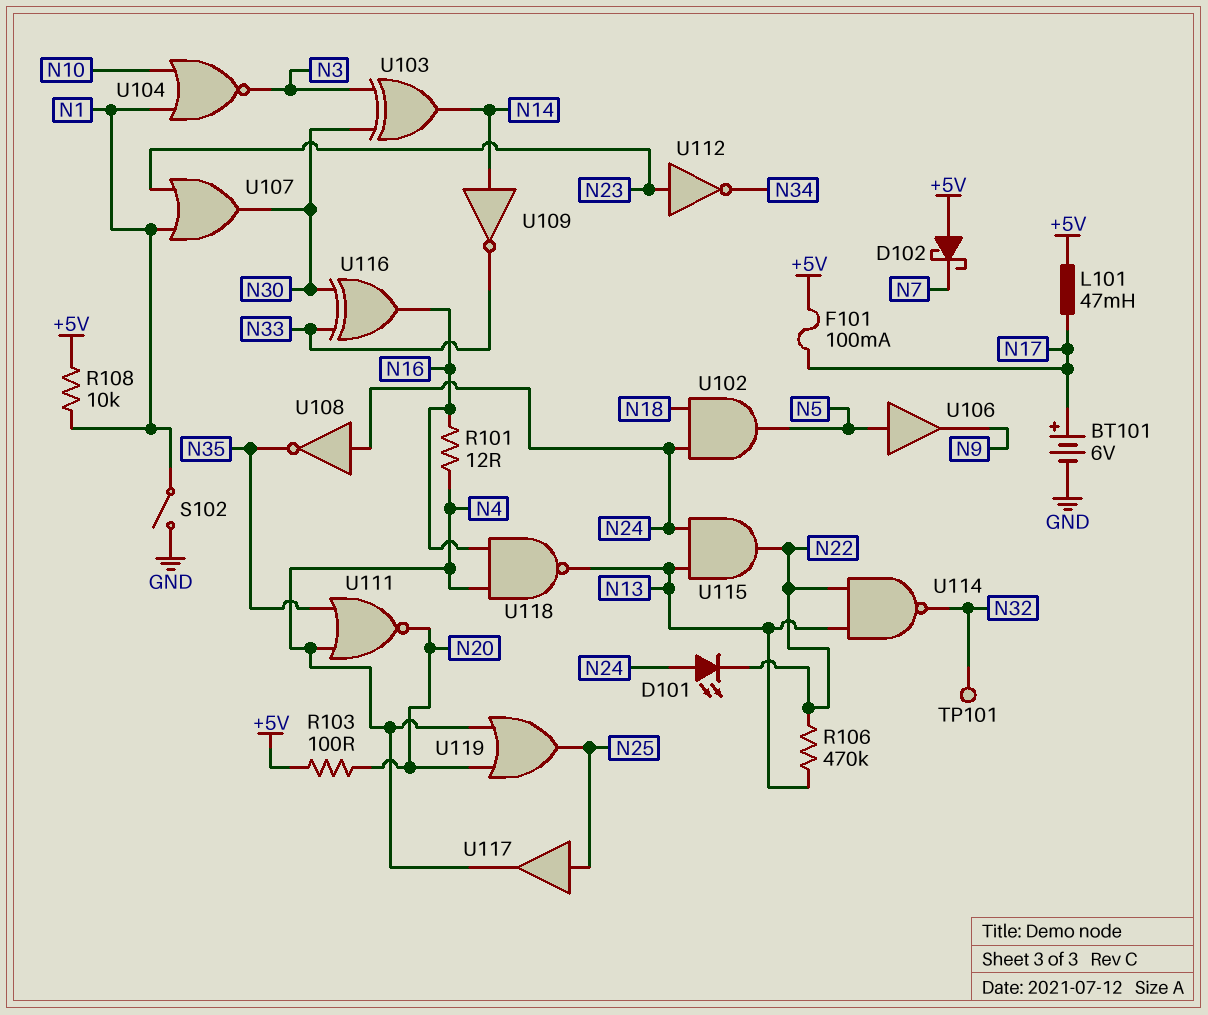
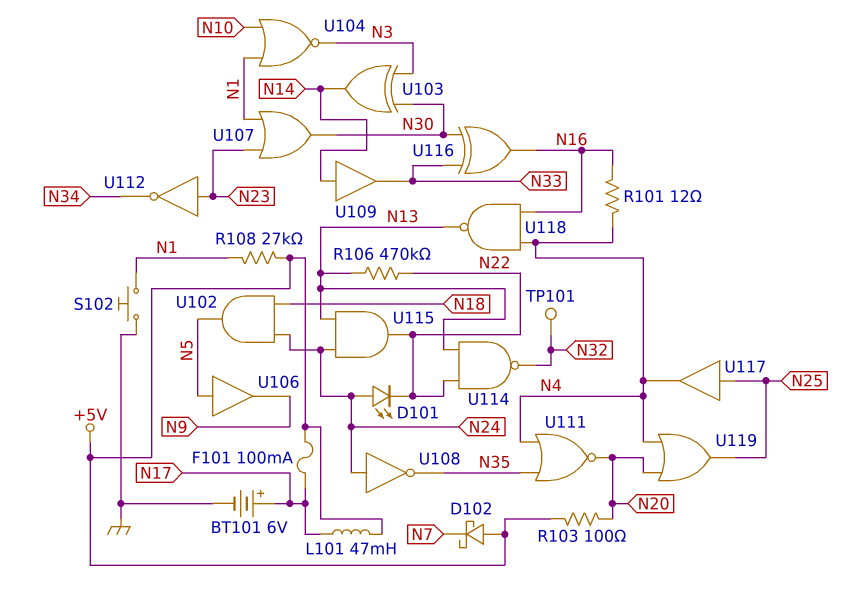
R108: 10k (+5V, N1) -> 27k (+5V, N1)
S102: switch (GND, N1) -> button (GND, N1)
U109: NOT (in N14, out N33) -> buffer (in N14, out N33)

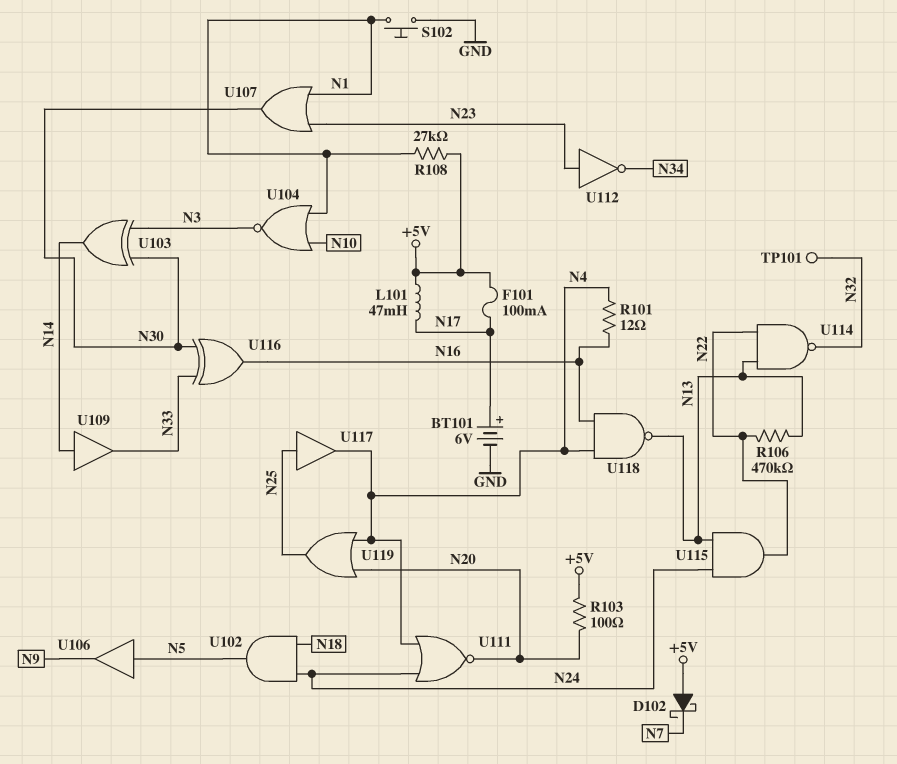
D101: LED (A N24, K N22) -> none
U108: NOT (in N24, out N35) -> none
U111: NOR (in N4, in N35, out N20) -> NOR (in N4, in N24, out N20)

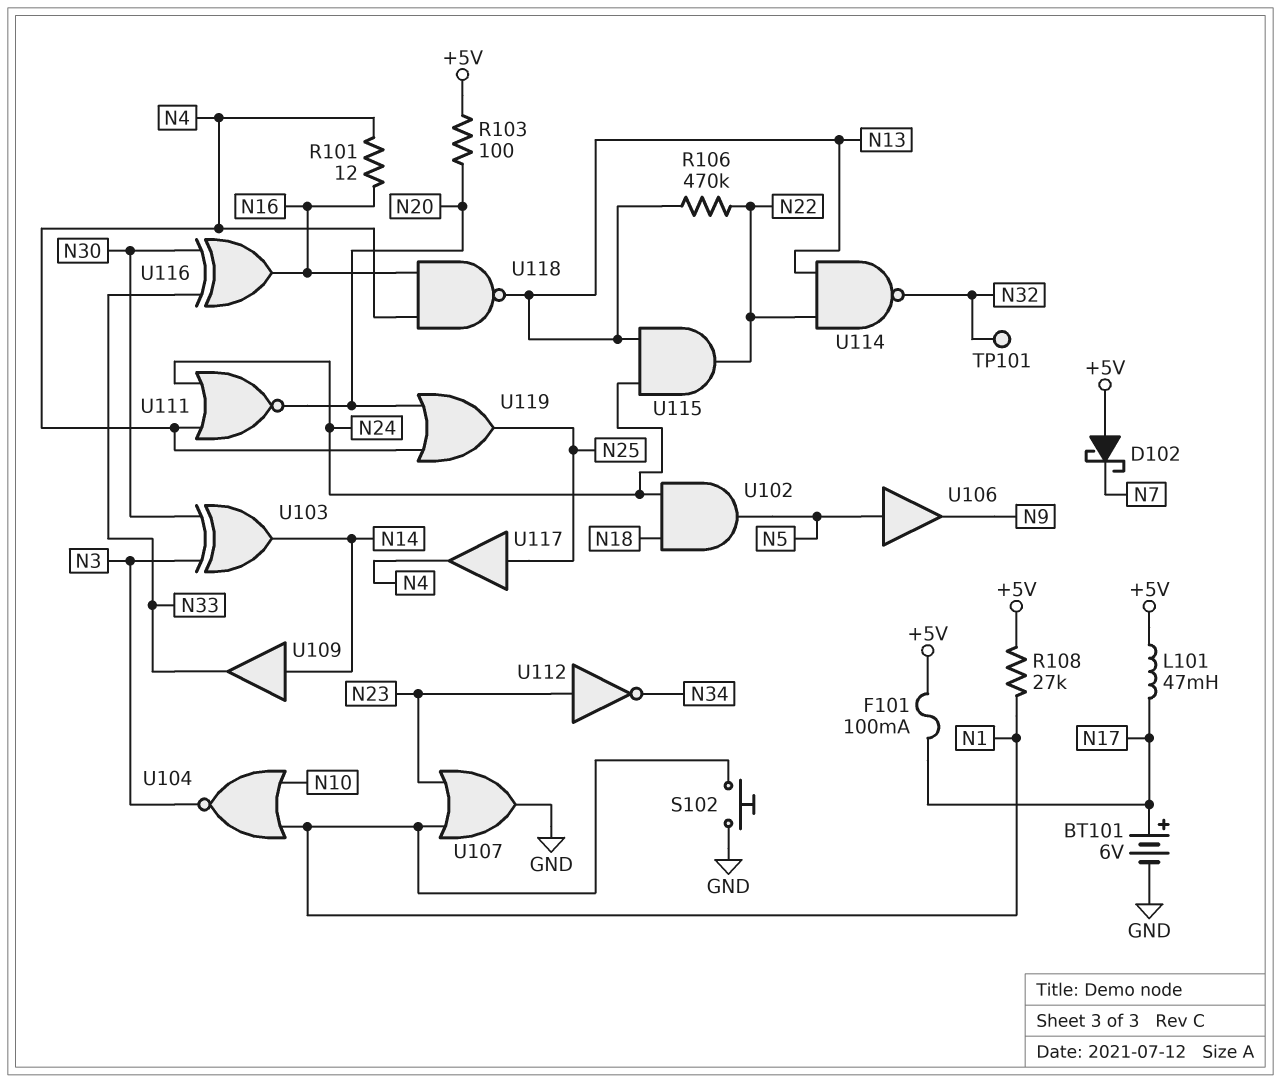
U107: OR (in N1, in N23, out N30) -> OR (in N1, in N23, out GND)

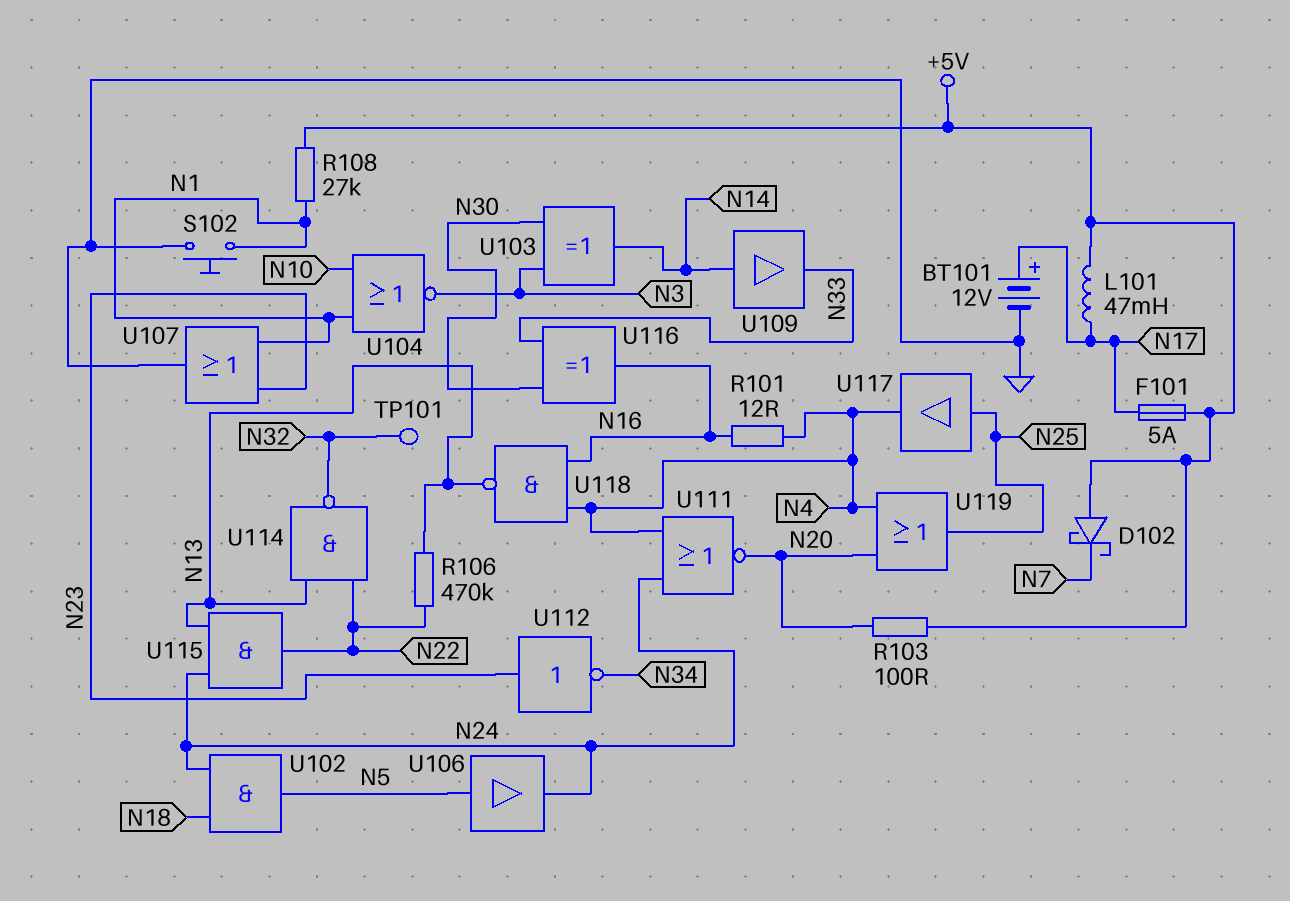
BT101: 6V (plus N17, minus GND) -> 12V (plus N17, minus GND)
F101: 100mA (+5V, N17) -> 5A (+5V, N17)
U106: buffer (in N5, out N9) -> buffer (in N5, out N24)

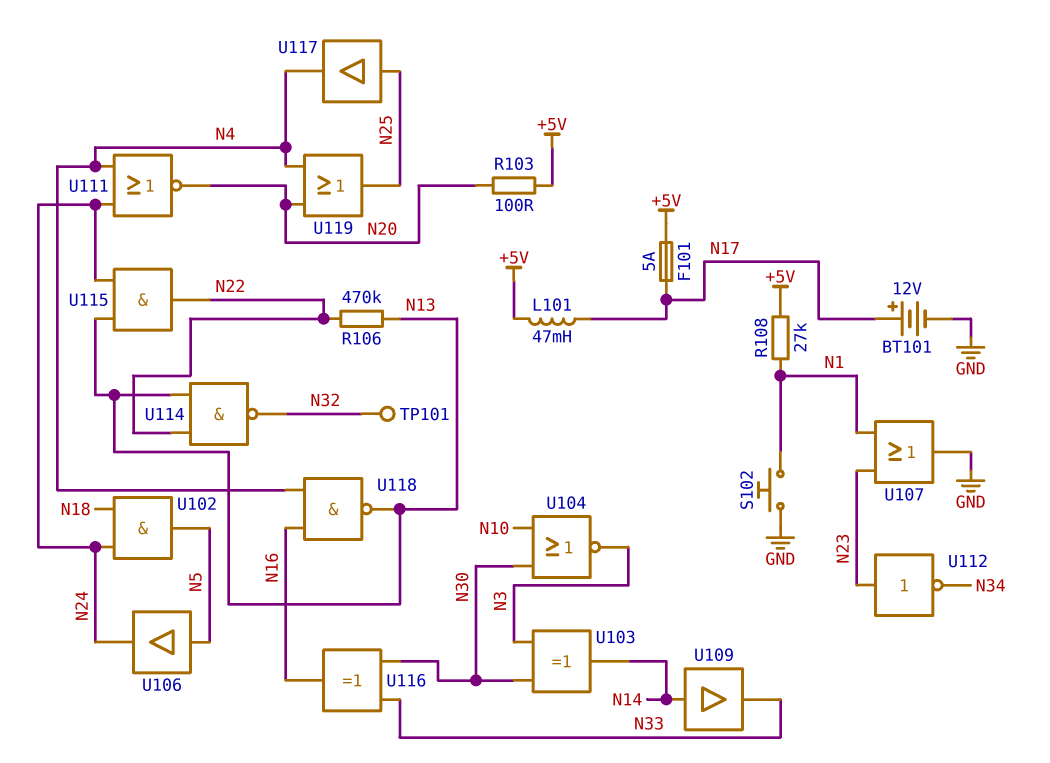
D102: schottky (A +5V, K N7) -> none
R101: 12 (N4, N16) -> none
U104: NOR (in N1, in N10, out N3) -> NOR (in N10, in N30, out N3)

